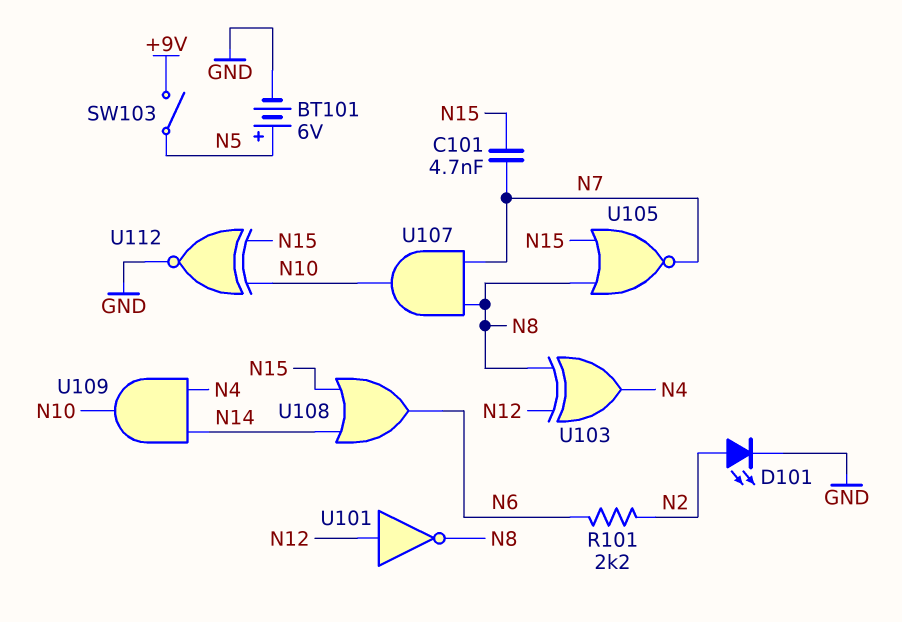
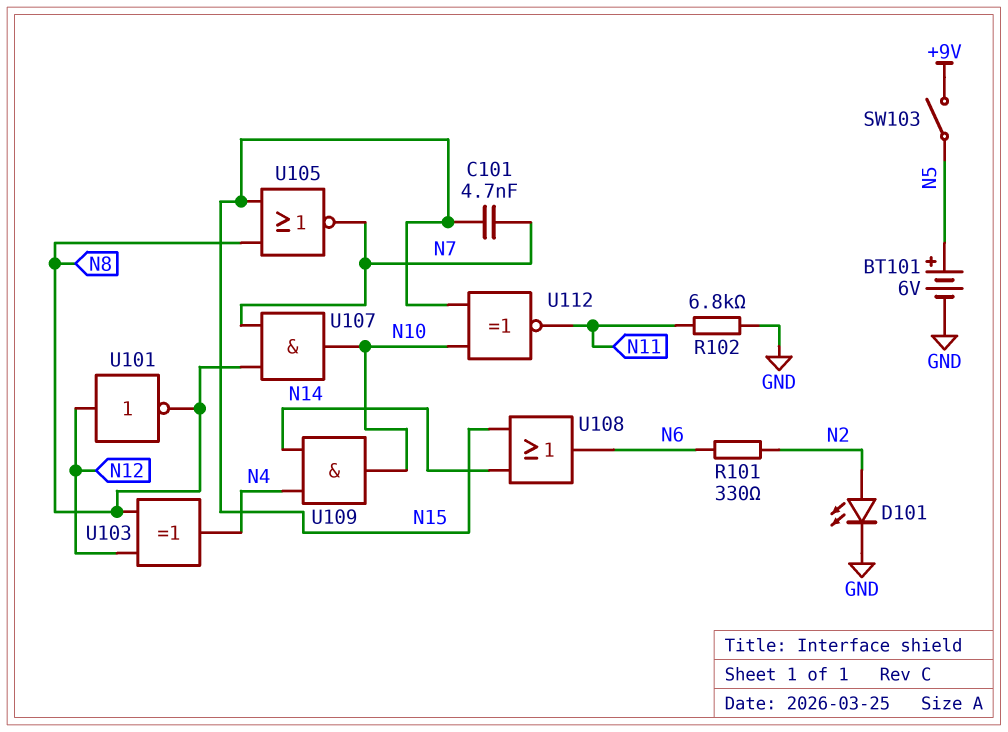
R101: 2.2k (N2, N6) -> 330 (N2, N6)
R102: none -> 6.8k (GND, N11)
U112: XNOR (in N10, in N15, out GND) -> XNOR (in N10, in N15, out N11)

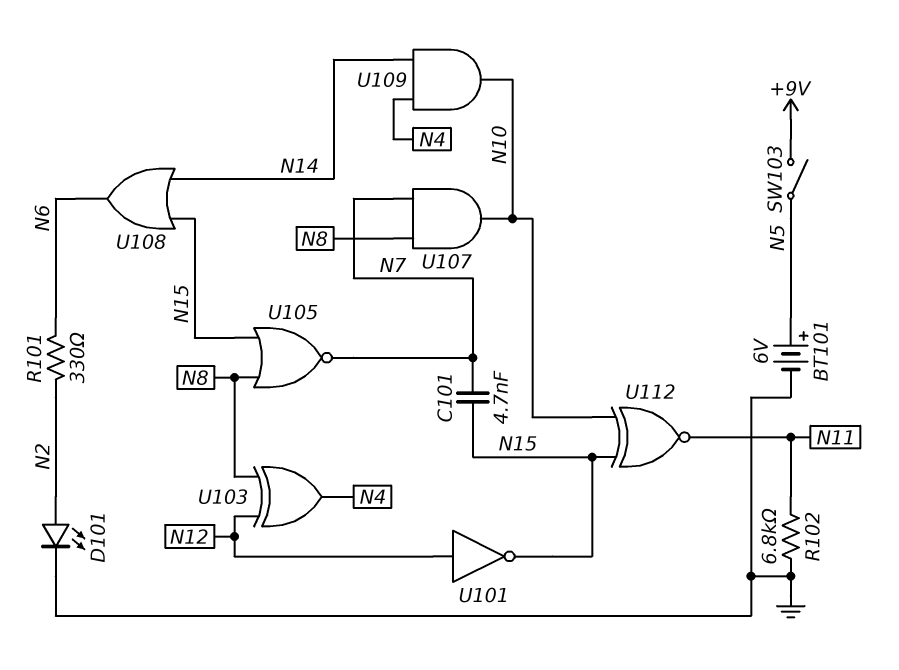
U101: NOT (in N12, out N8) -> NOT (in N12, out N15)

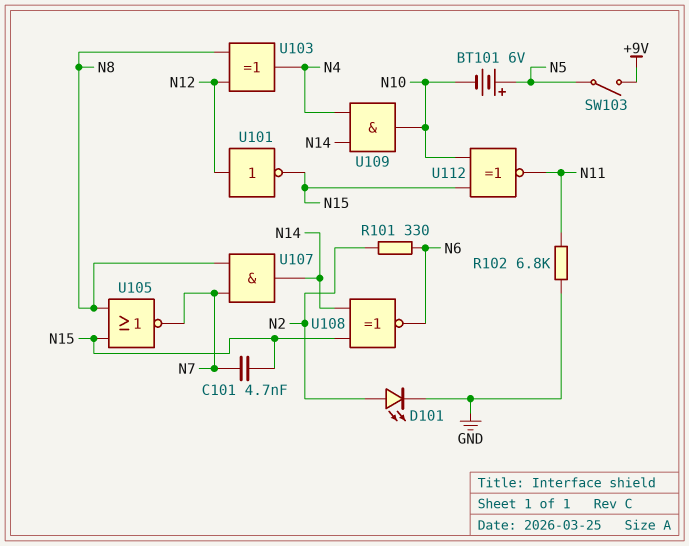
BT101: 6V (plus N5, minus GND) -> 6V (plus N5, minus N10)
U107: AND (in N7, in N8, out N10) -> AND (in N7, in N8, out N14)
U108: OR (in N14, in N15, out N6) -> XNOR (in N14, in N15, out N6)

